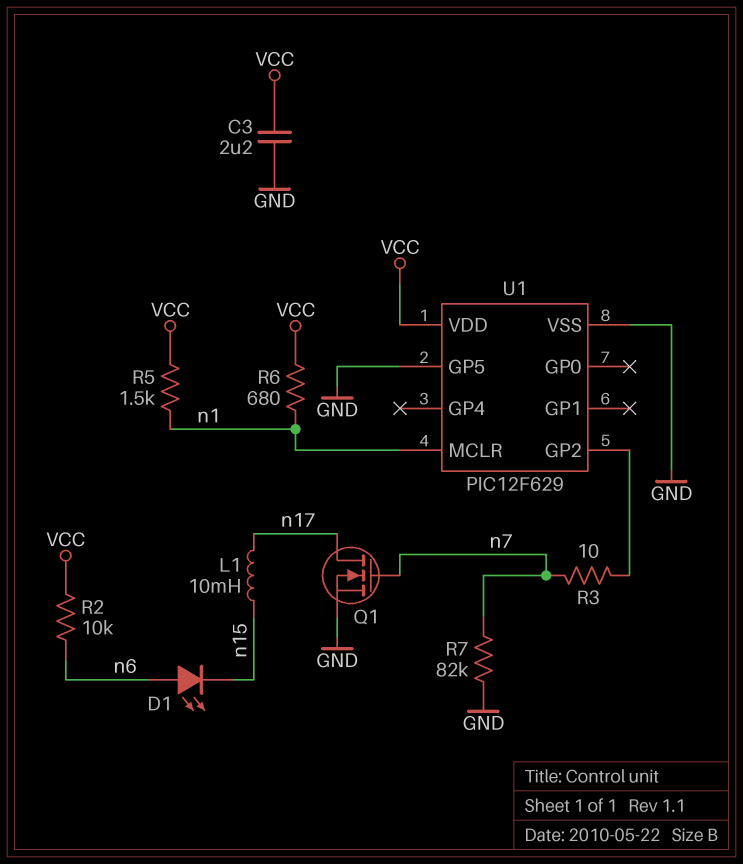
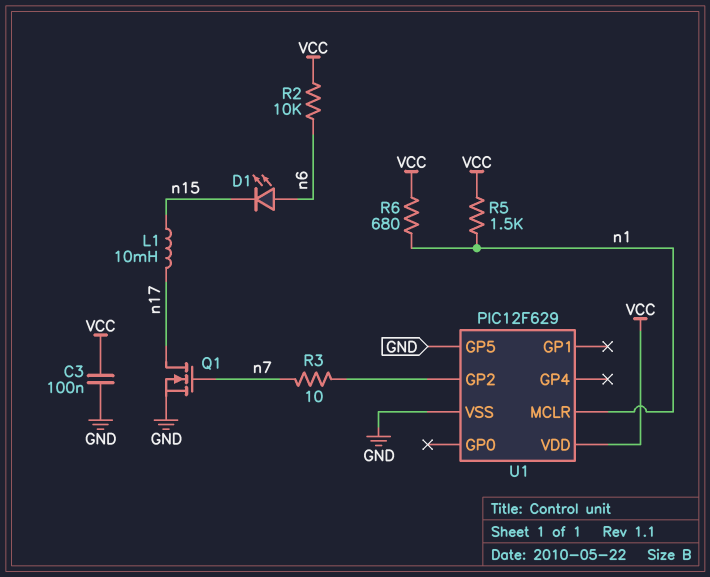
C3: 2.2uF (GND, VCC) -> 100nF (GND, VCC)
R7: 82k (GND, n7) -> none

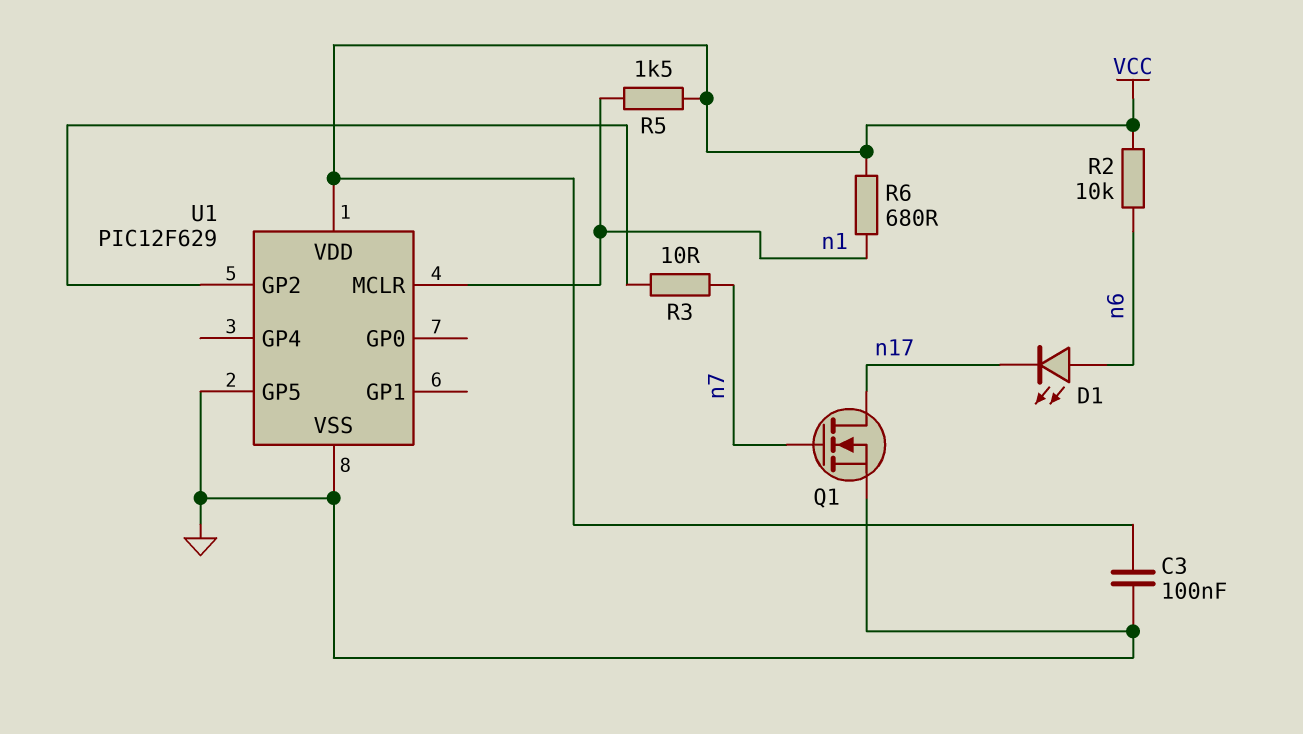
D1: LED (A n6, K n15) -> LED (A n6, K n17)
L1: 10mH (n15, n17) -> none

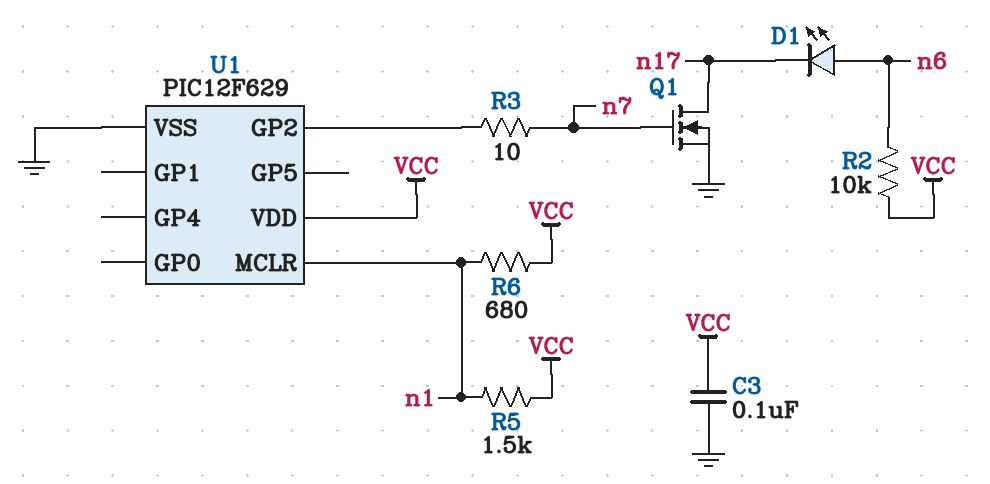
U1 pin GP5: GND -> none

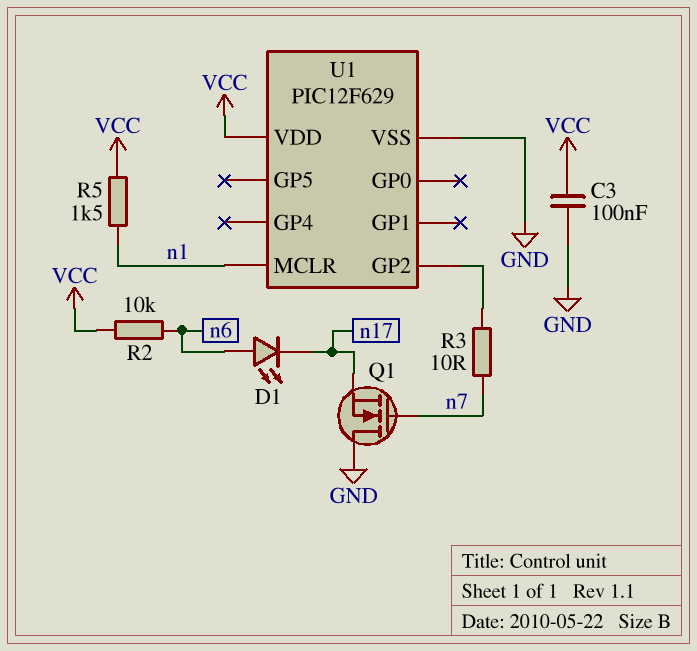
Q1: NMOS (G n7, D n17, S GND) -> NMOS (G n7, D GND, S n17)
R6: 680 (VCC, n1) -> none

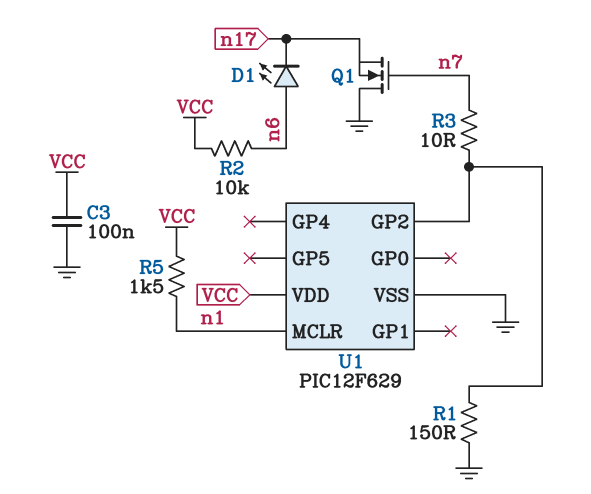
R1: none -> 150 (GND, U1/GP2)

